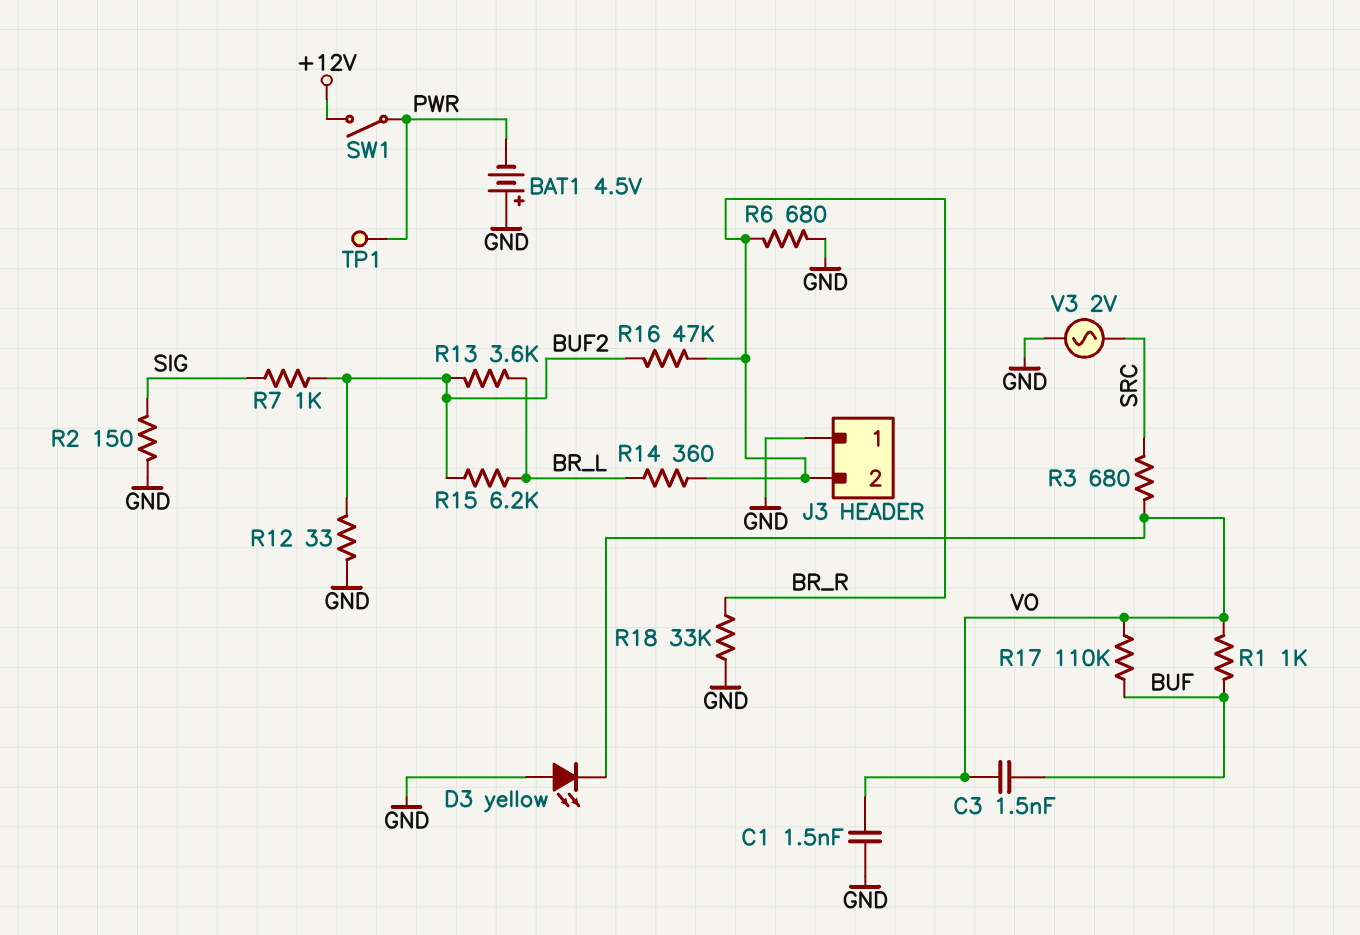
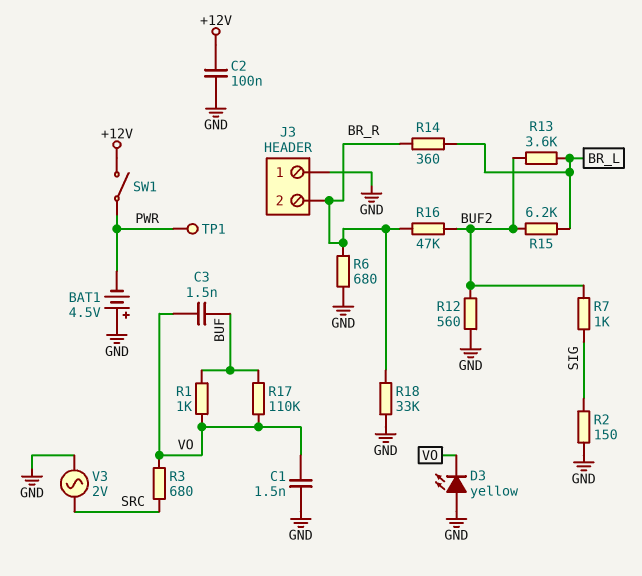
C2: none -> 100nF (+12V, GND)
R12: 33 (BUF2, GND) -> 560 (BUF2, GND)

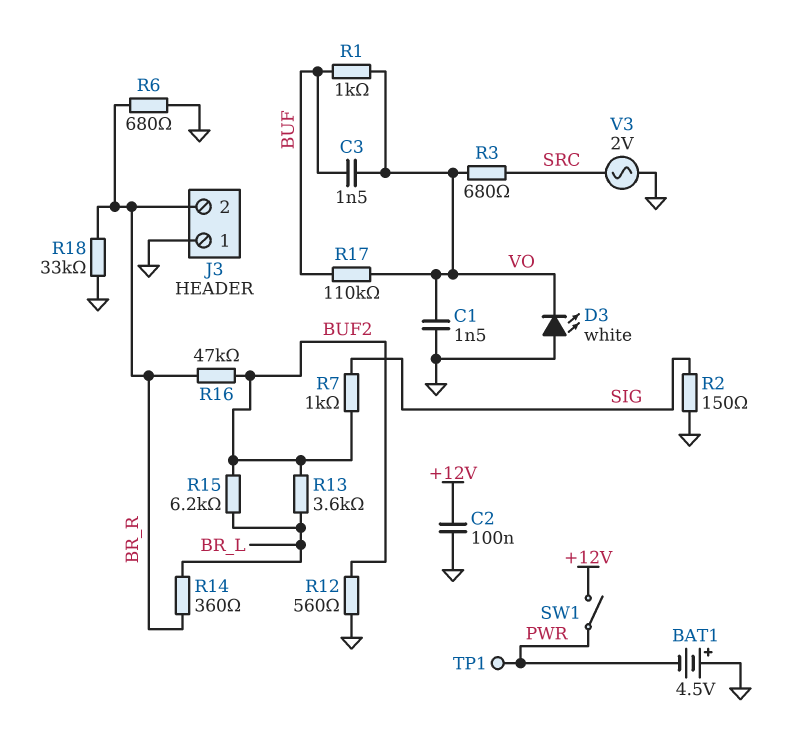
D3: LED yellow (A GND, K VO) -> LED white (A GND, K VO)

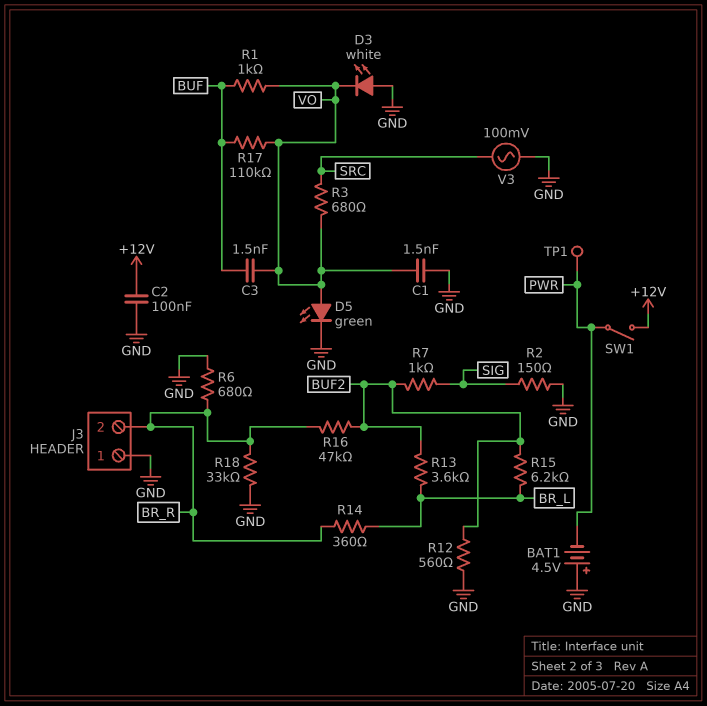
D5: none -> LED green (A VO, K GND)
V3: AC 2V (GND, SRC) -> AC 100mV (GND, SRC)

